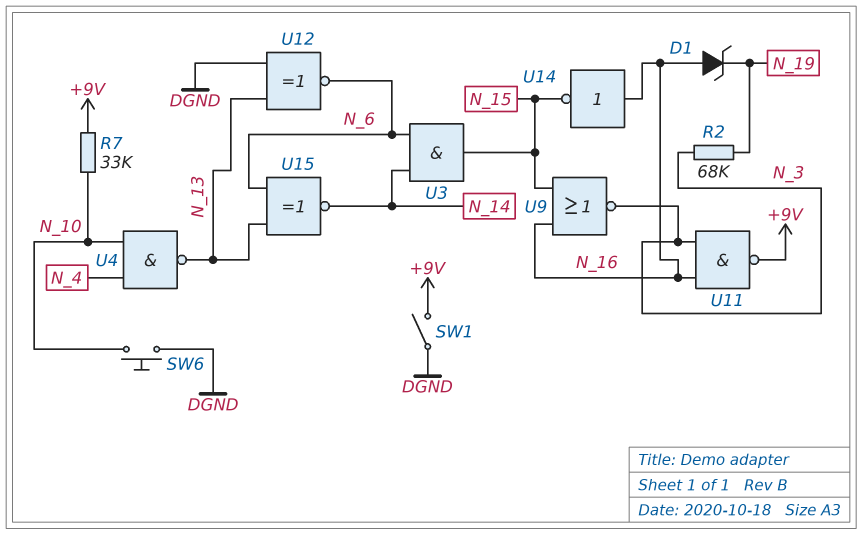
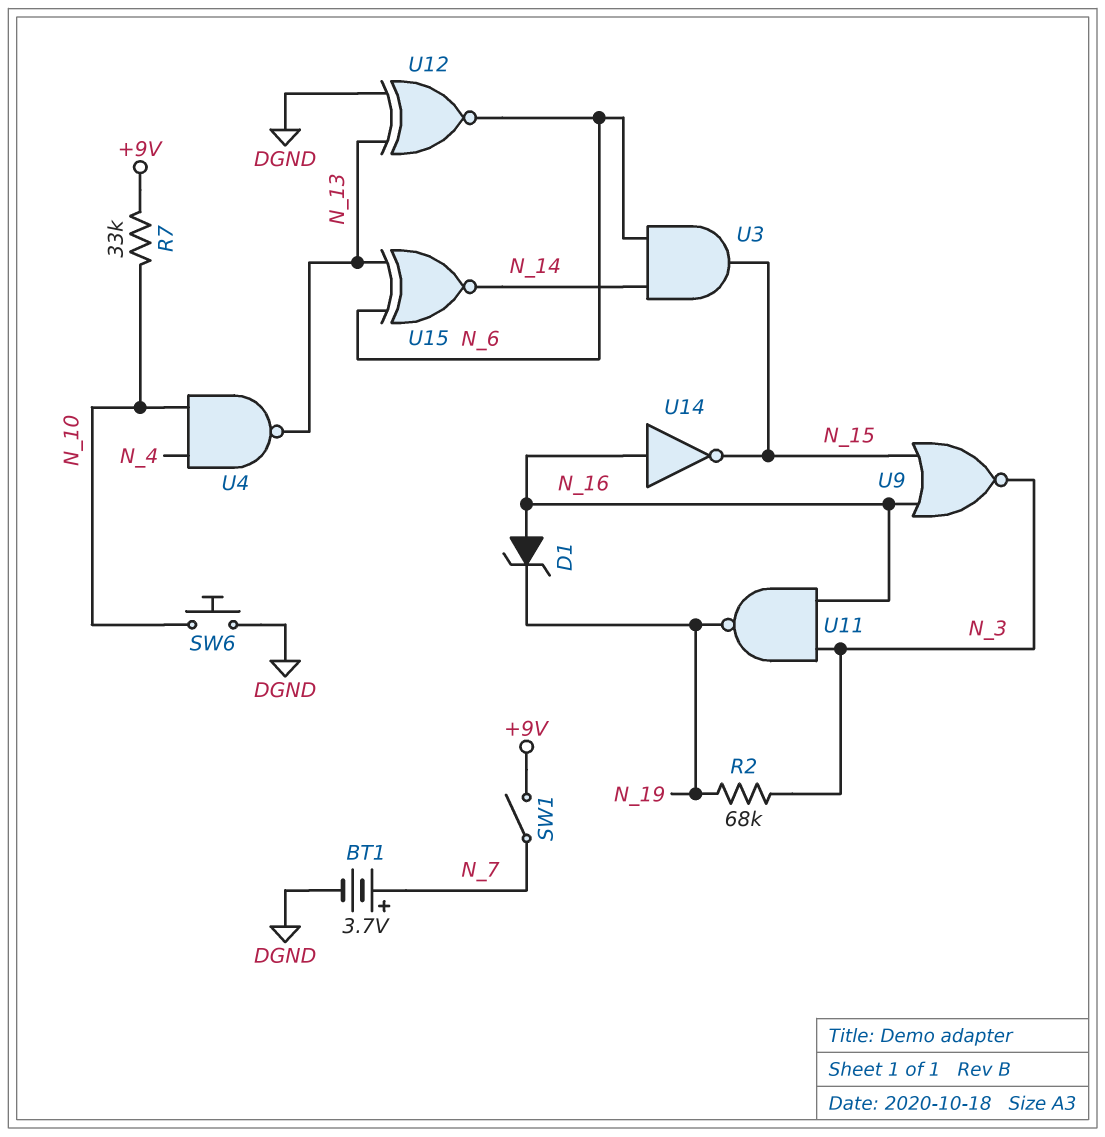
BT1: none -> 3.7V (plus N_7, minus DGND)
SW1: switch (+9V, DGND) -> switch (+9V, N_7)
U11: NAND (in N_3, in N_16, out +9V) -> NAND (in N_3, in N_16, out N_19)

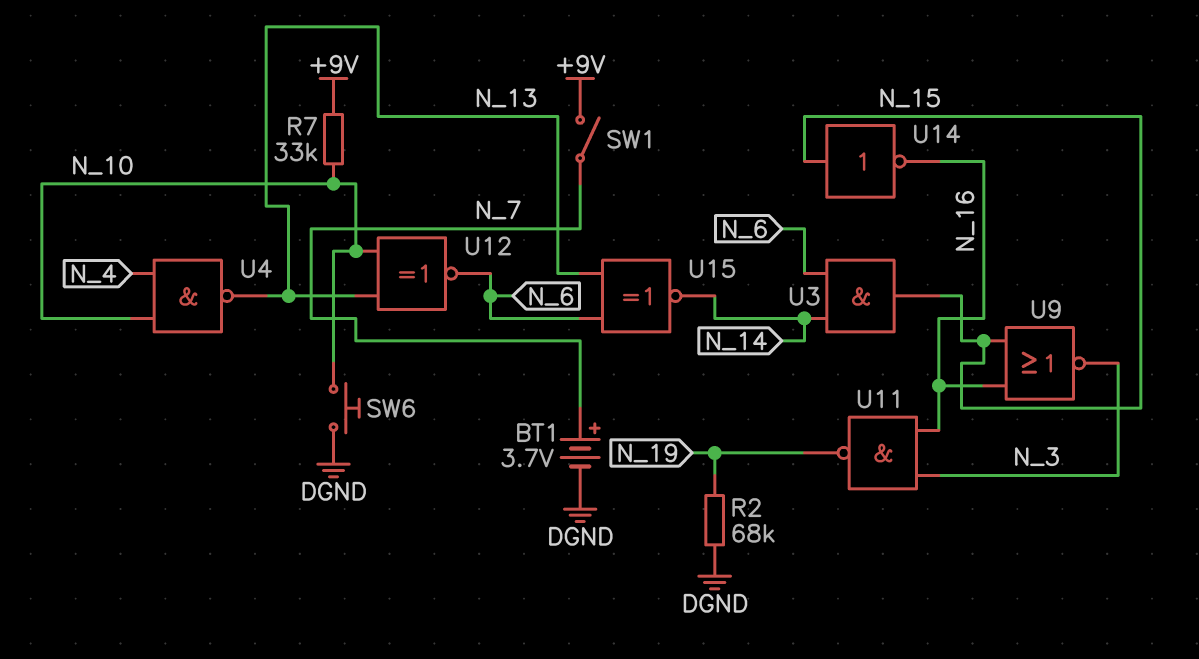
D1: zener (A N_16, K N_19) -> none
R2: 68k (N_3, N_19) -> 68k (DGND, N_19)
U12: XNOR (in DGND, in N_13, out N_6) -> XNOR (in N_10, in N_13, out N_6)
U14: NOT (in N_16, out N_15) -> NOT (in N_15, out N_16)

